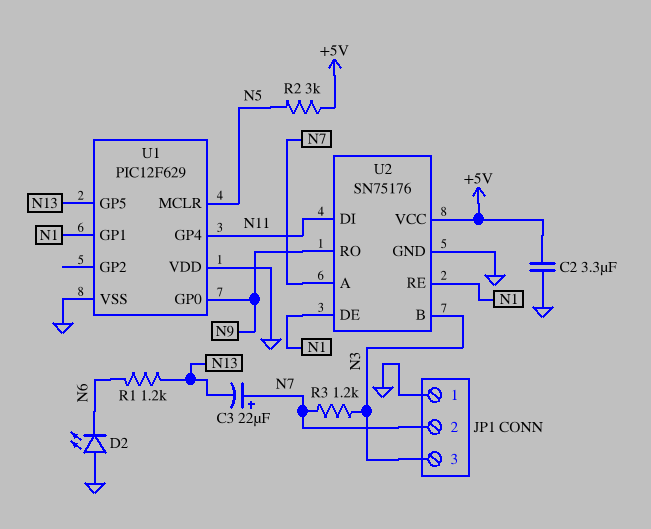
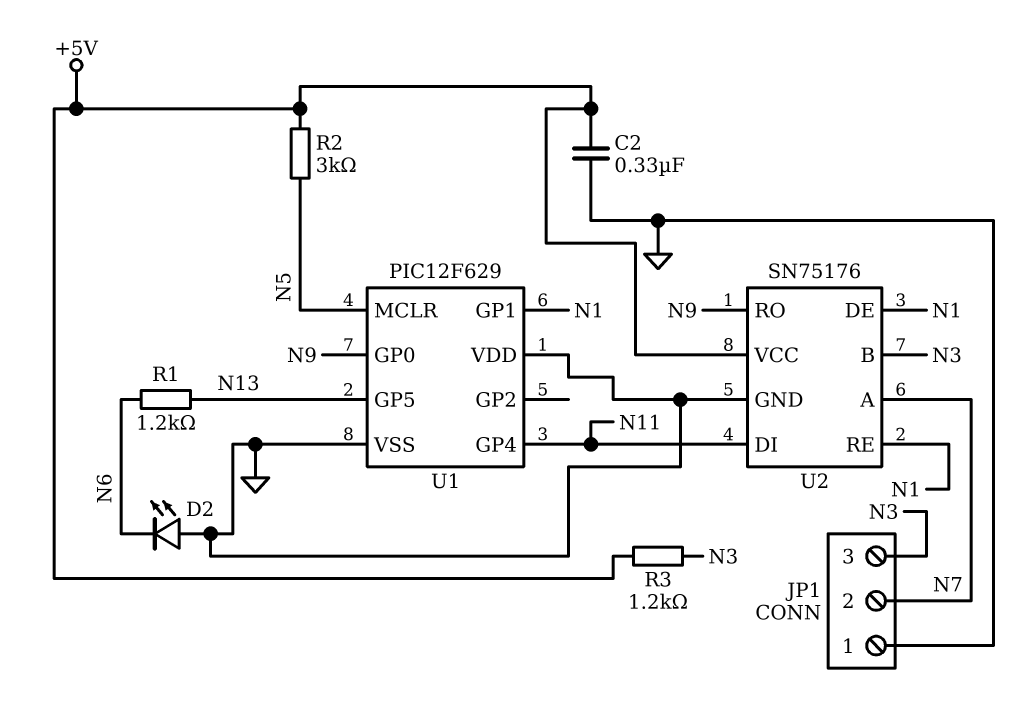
C2: 3.3uF (+5V, GND) -> 330nF (+5V, GND)
C3: 22uF (plus N7, minus N13) -> none
R3: 1.2k (N3, N7) -> 1.2k (+5V, N3)

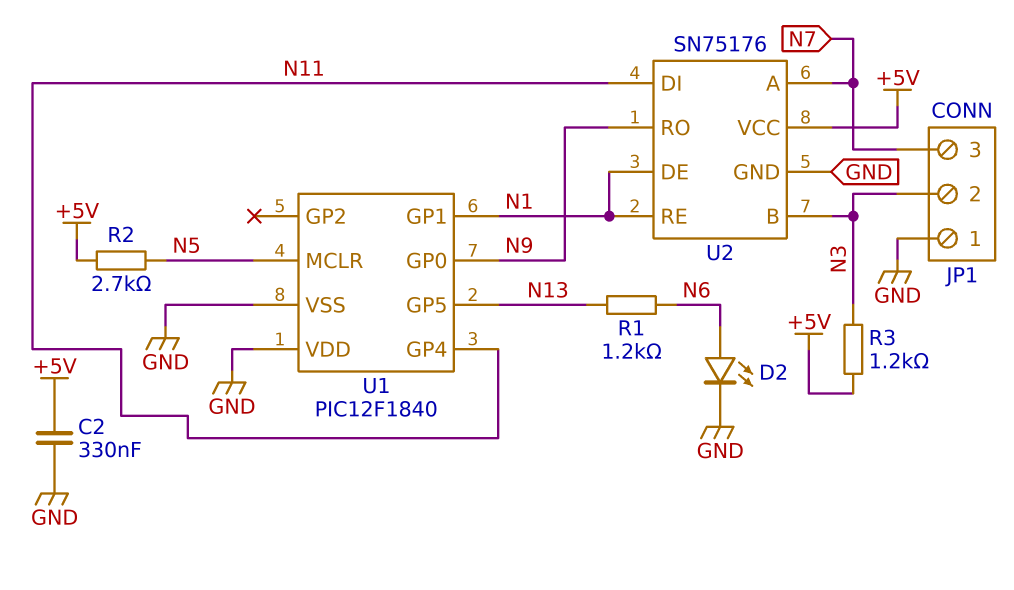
D2: LED (A GND, K N6) -> LED (A N6, K GND)
JP1 pin 2: N7 -> N3
JP1 pin 3: N3 -> N7
R2: 3k (+5V, N5) -> 2.7k (+5V, N5)
U1: PIC12F629 -> PIC12F1840

